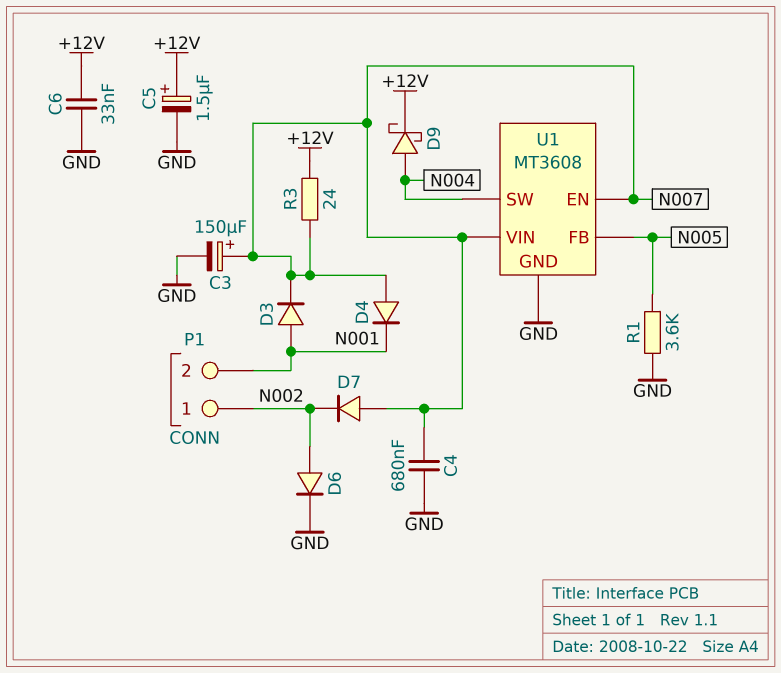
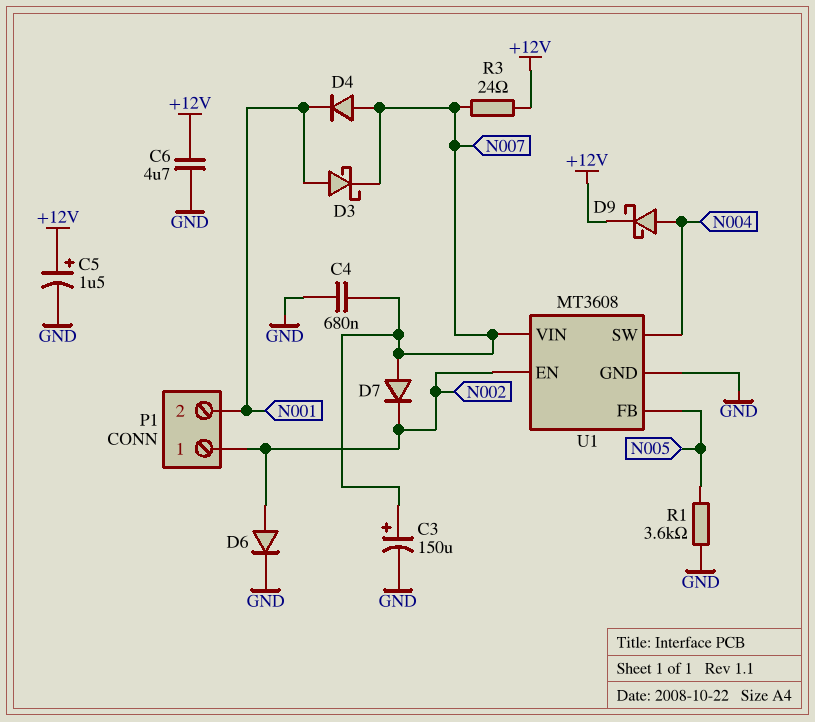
C6: 33nF (+12V, GND) -> 4.7uF (+12V, GND)
D3: diode (A N001, K N007) -> schottky (A N001, K N007)
U1 pin EN: N007 -> N002

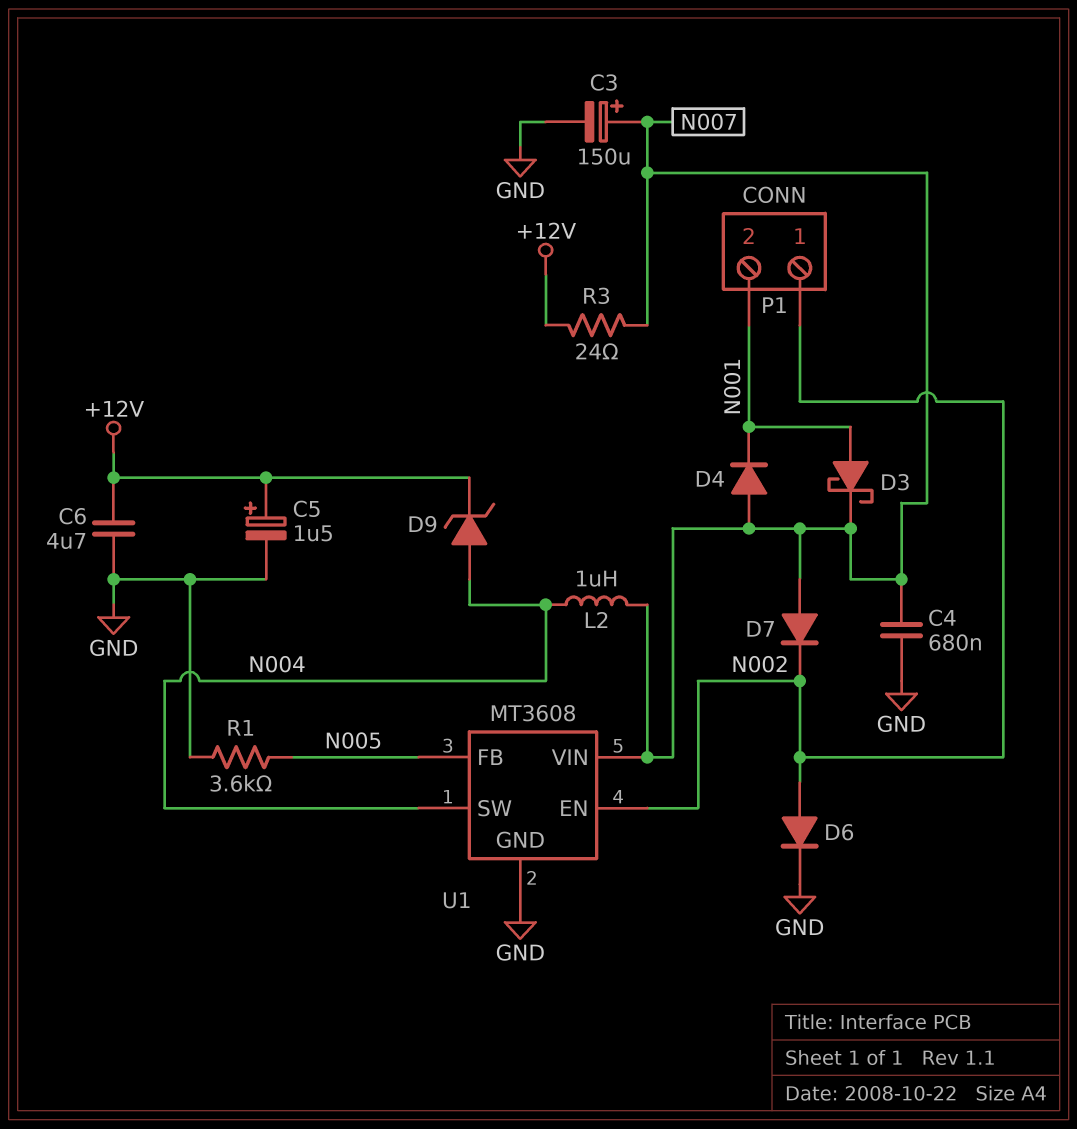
D9: schottky (A N004, K +12V) -> zener (A N004, K +12V)
L2: none -> 1uH (N004, N007)

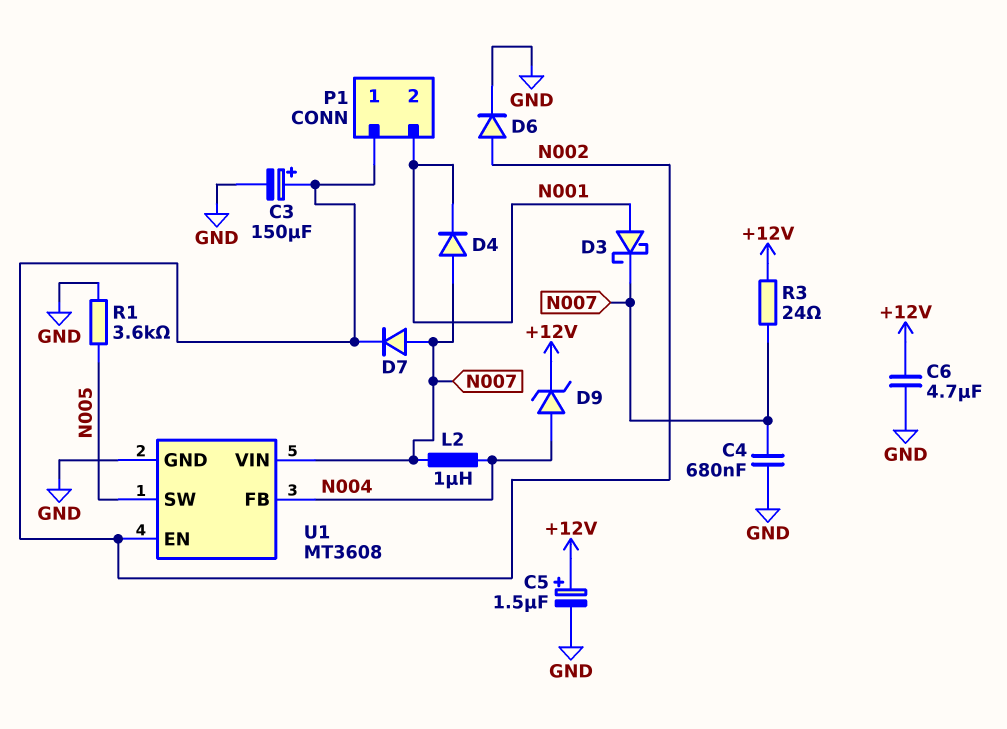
C3: 150uF (plus N007, minus GND) -> 150uF (plus N002, minus GND)
U1 pin FB: N005 -> N004
U1 pin SW: N004 -> N005

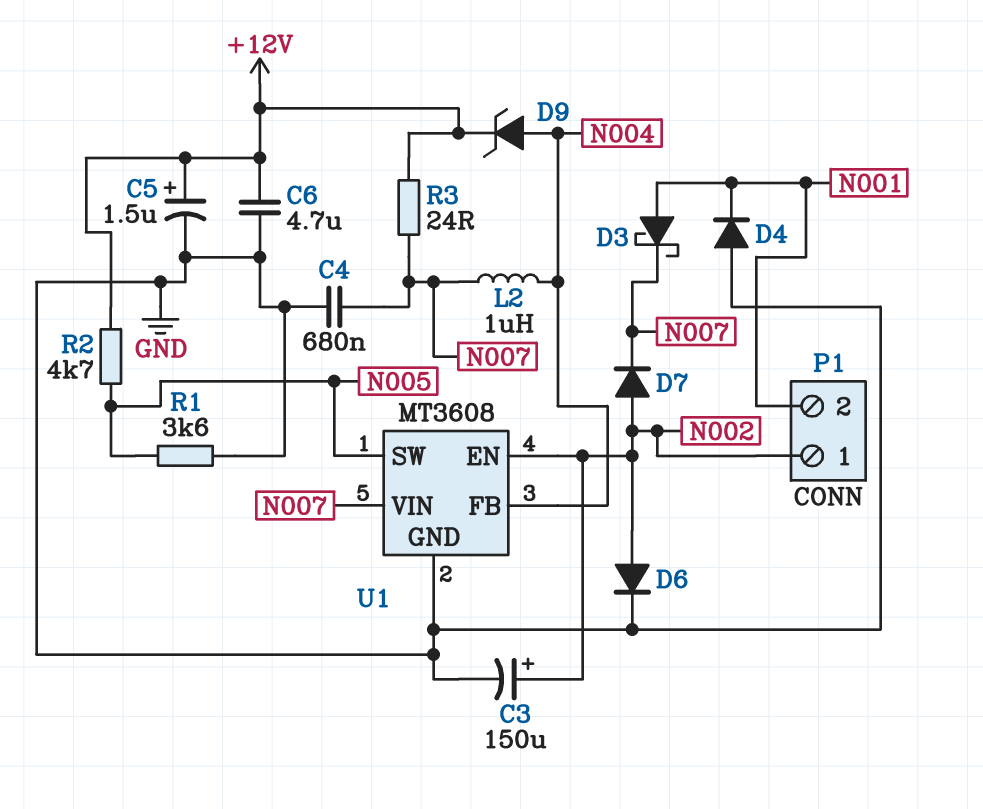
D4: diode (A N007, K N001) -> diode (A GND, K N001)
D7: diode (A N007, K N002) -> diode (A N002, K N007)
R2: none -> 4.7k (+12V, N005)

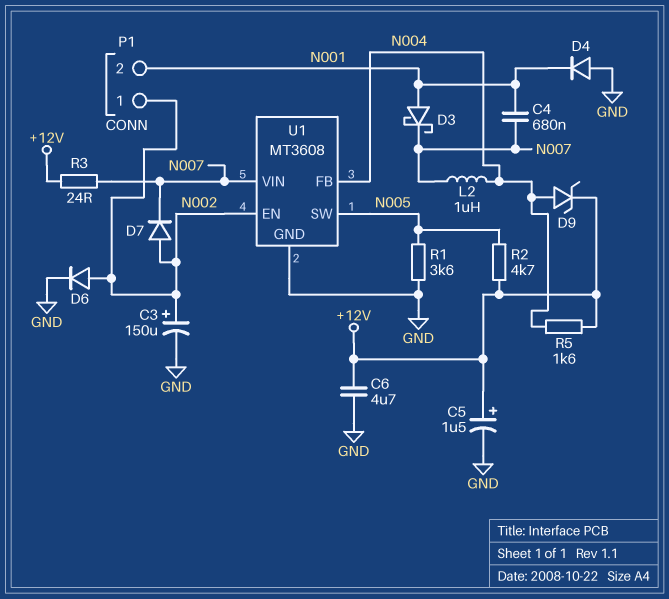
C4: 680nF (GND, N007) -> 680nF (N001, N007)
R5: none -> 1.6k (+12V, N004)

